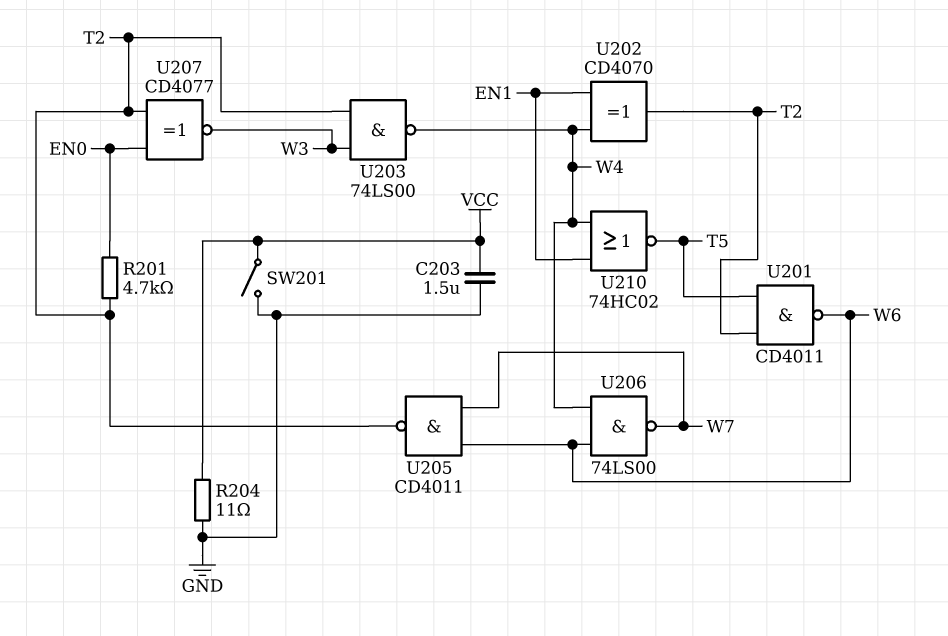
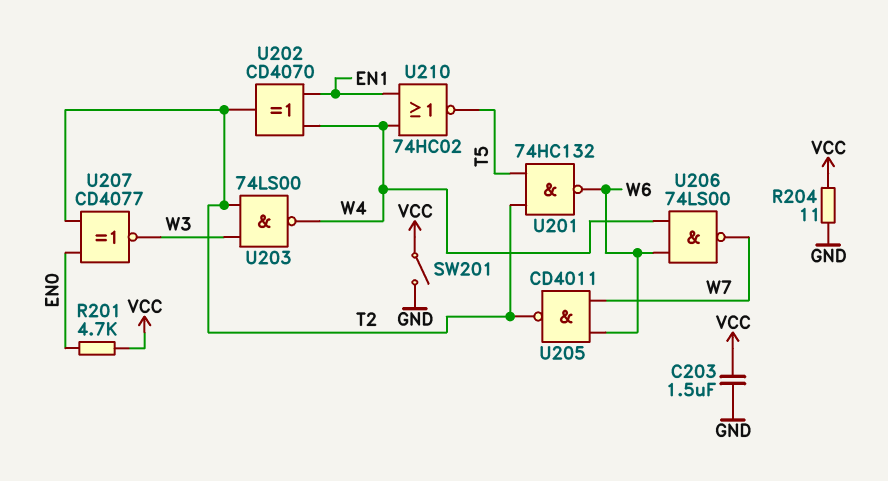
R201: 4.7k (EN0, T2) -> 4.7k (EN0, VCC)
U201: NAND CD4011 (in T2, in T5, out W6) -> NAND 74HC132 (in T2, in T5, out W6)

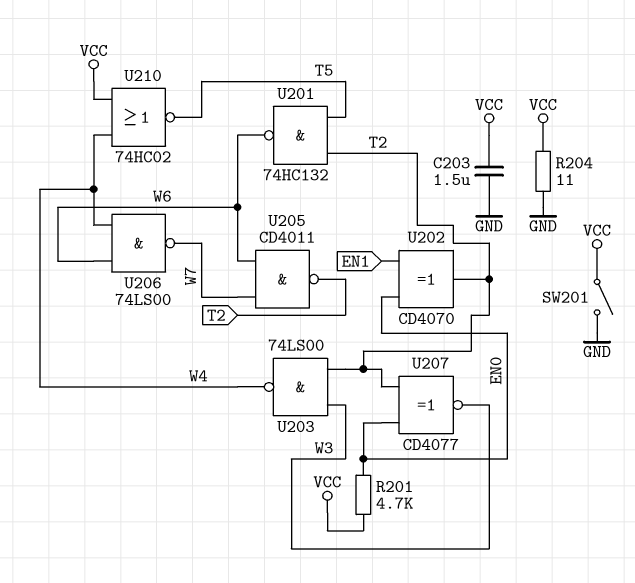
U202: XOR CD4070 (in EN1, in W4, out T2) -> XOR CD4070 (in EN0, in EN1, out T2)
U210: NOR 74HC02 (in EN1, in W4, out T5) -> NOR 74HC02 (in VCC, in W4, out T5)

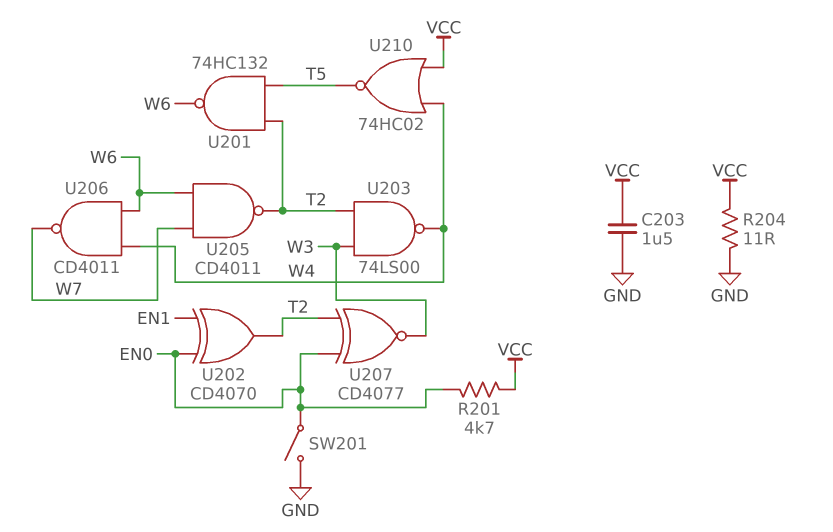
SW201: switch (GND, VCC) -> switch (EN0, GND)
U206: NAND 74LS00 (in W4, in W6, out W7) -> NAND CD4011 (in W4, in W6, out W7)

